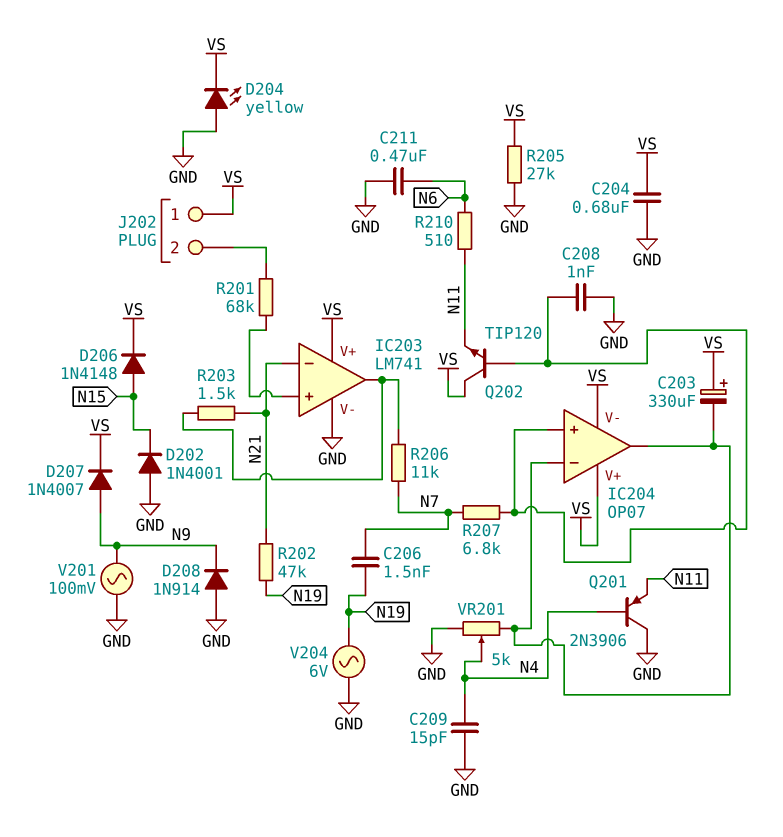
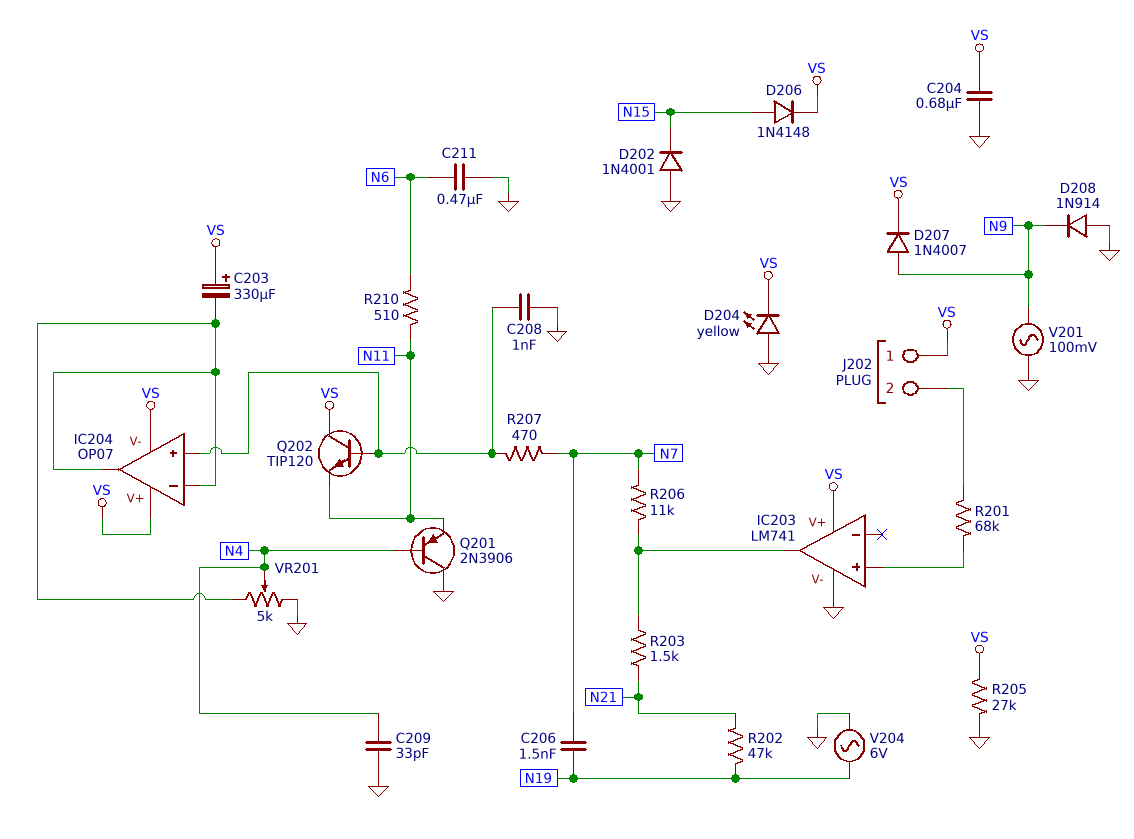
C209: 15pF (GND, N4) -> 33pF (GND, N4)
IC203 pin in-: N21 -> none
R207: 6.8k (IC204/in+, N7) -> 470 (IC204/in+, N7)

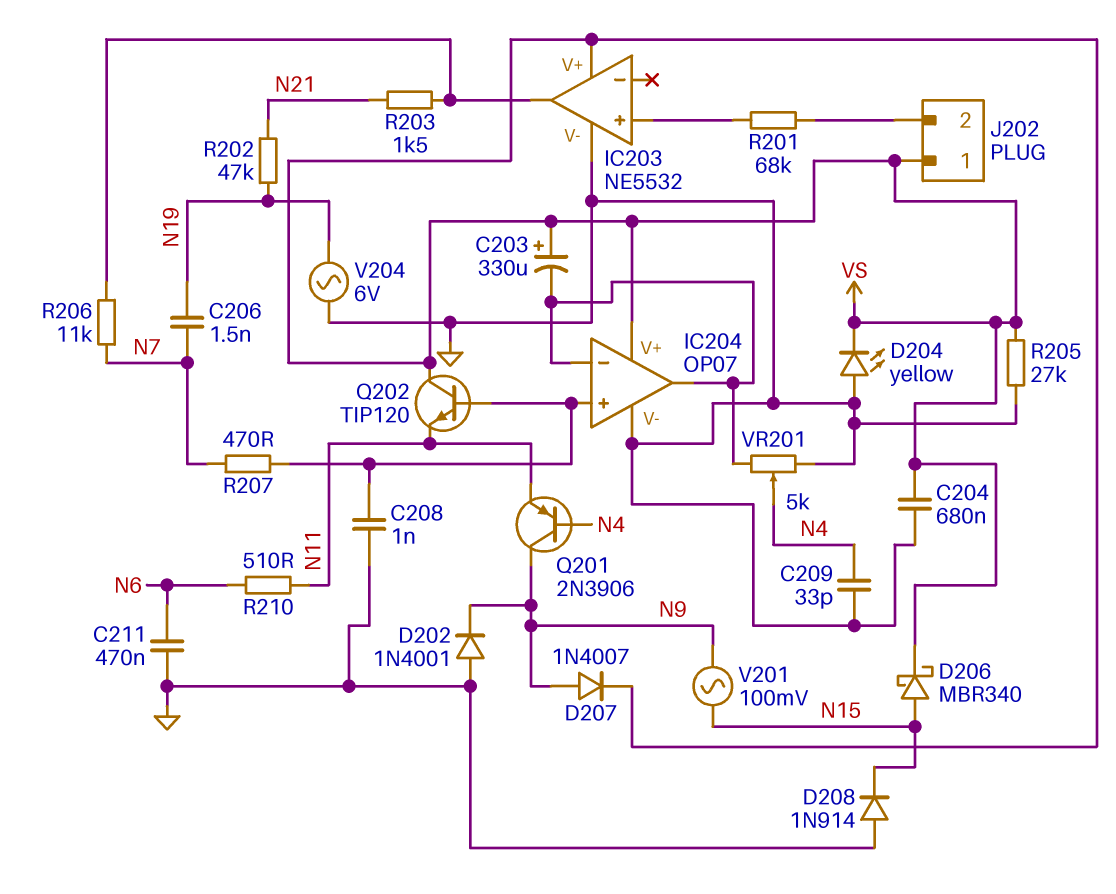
D202: diode 1N4001 (A GND, K N15) -> diode 1N4001 (A GND, K N9)
D206: diode 1N4148 (A N15, K VS) -> schottky MBR340 (A N15, K VS)
D208: diode 1N914 (A GND, K N9) -> diode 1N914 (A GND, K N15)
IC203: LM741 -> NE5532
IC204 pin V-: VS -> GND
Q201: PNP 2N3906 (B N4, C GND, E N11) -> PNP 2N3906 (B N4, C N9, E N11)
V201: AC 100mV (GND, N9) -> AC 100mV (N9, N15)

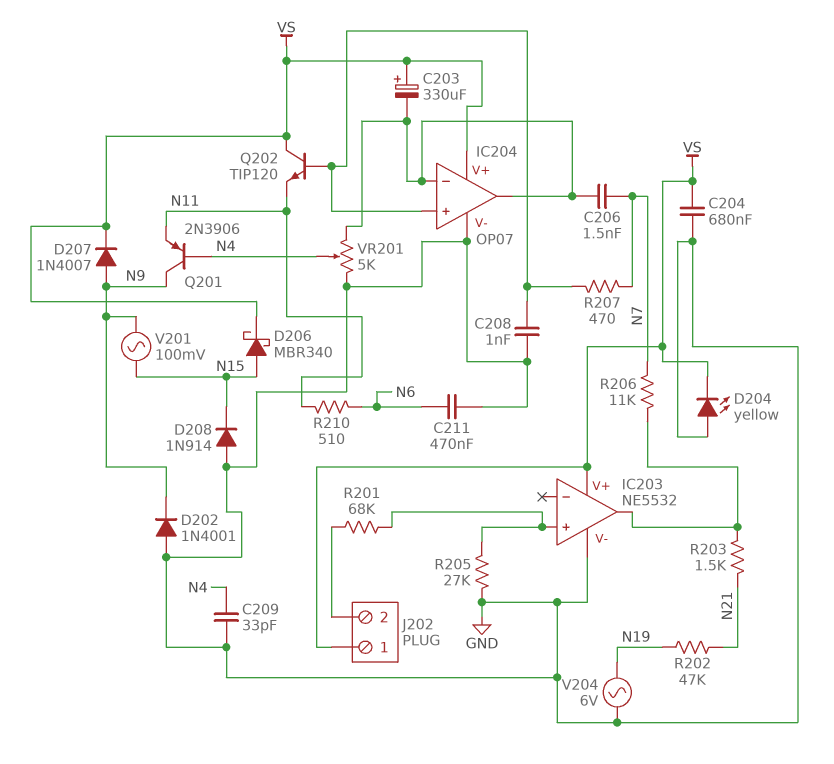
C206: 1.5nF (N7, N19) -> 1.5nF (IC204/in-, N7)
R205: 27k (GND, VS) -> 27k (GND, IC203/in+)

